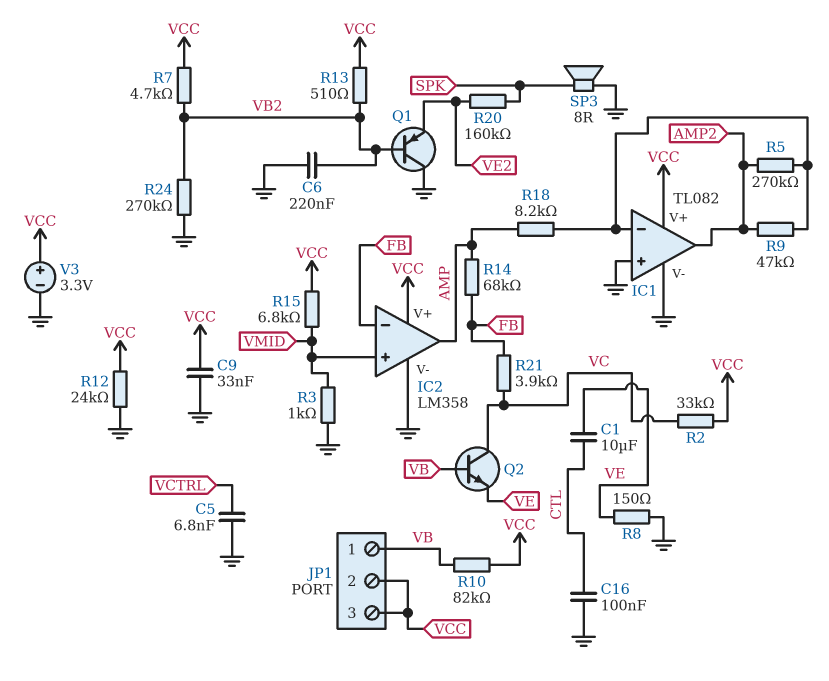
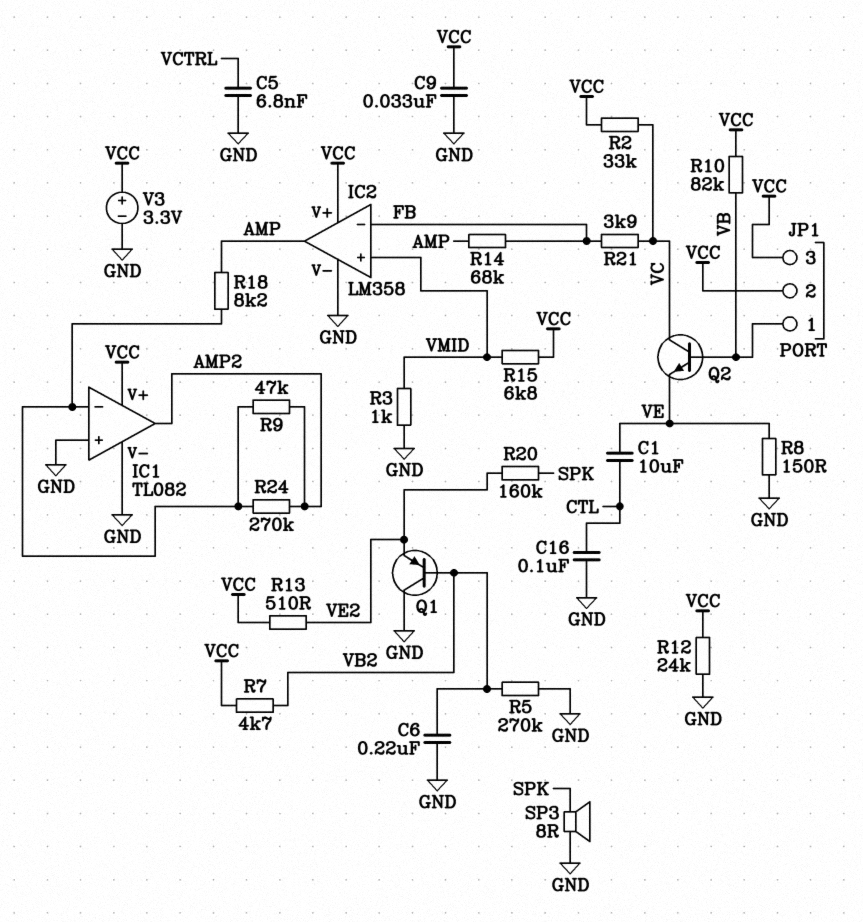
R5: 270k (AMP2, IC1/in-) -> 270k (GND, VB2)
R13: 510 (VB2, VCC) -> 510 (VCC, VE2)
R24: 270k (GND, VB2) -> 270k (AMP2, IC1/in-)

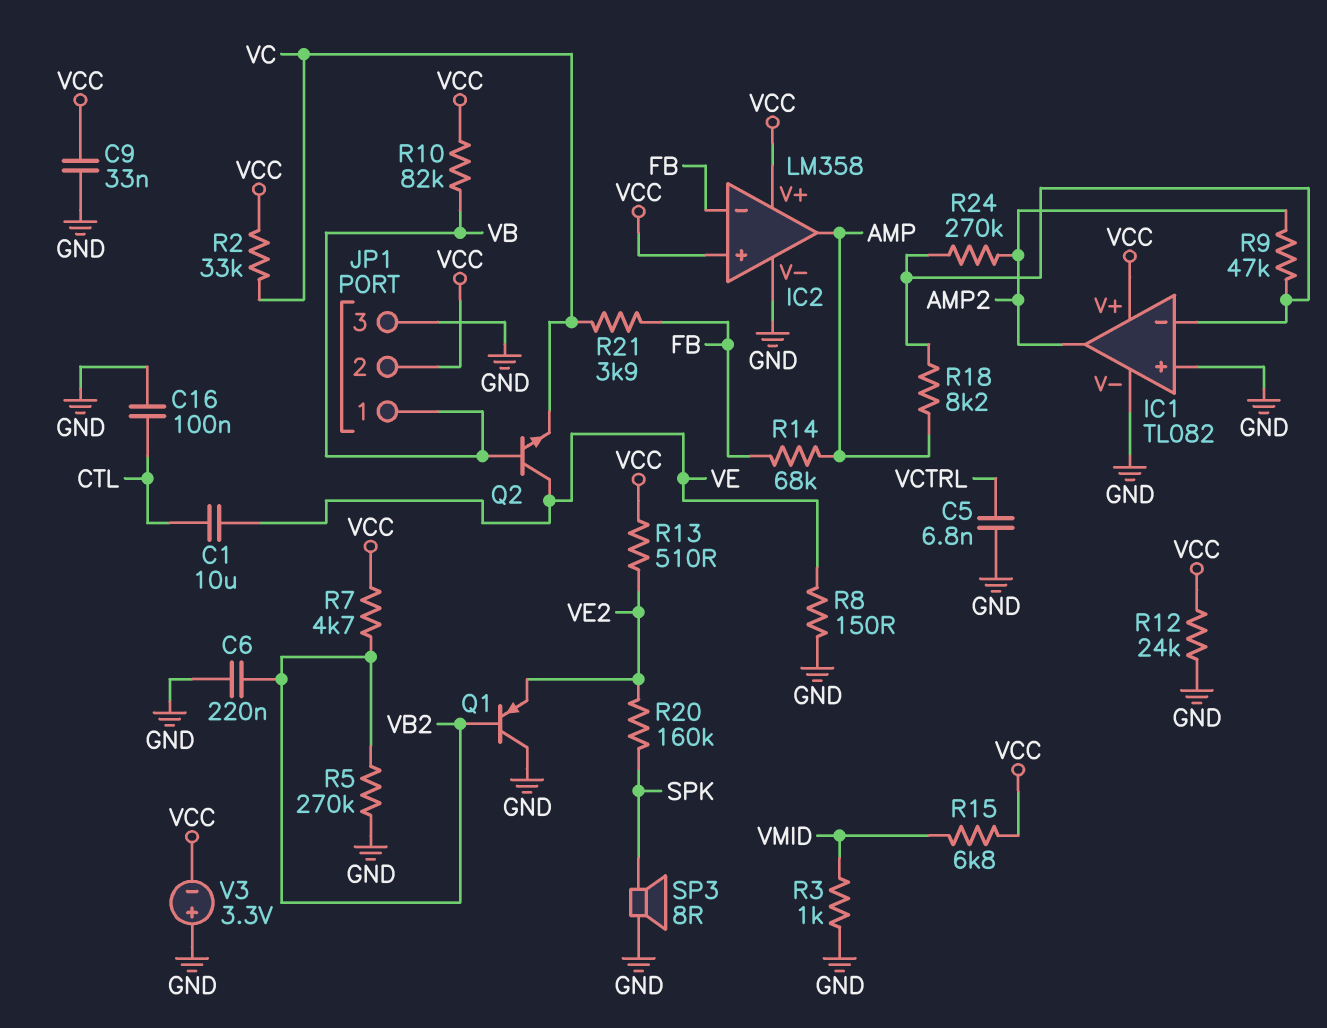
IC2 pin in+: VMID -> VCC
JP1 pin 3: VCC -> GND
Q2: NPN (B VB, C VC, E VE) -> NPN (B VB, C VE, E VC)
V3: 3.3V (plus VCC, minus GND) -> 3.3V (plus GND, minus VCC)

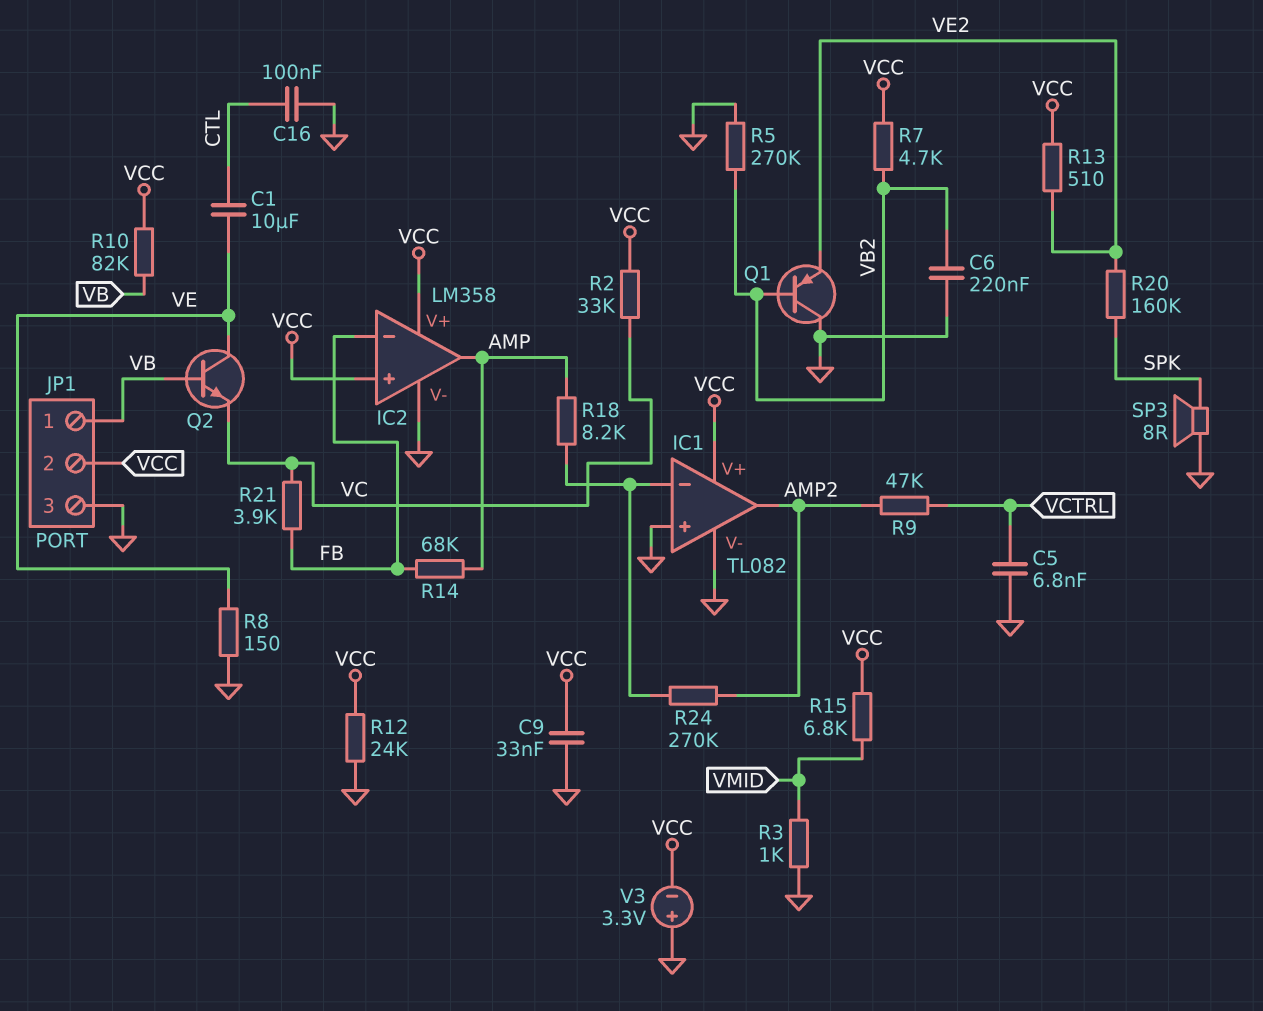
R9: 47k (AMP2, IC1/in-) -> 47k (AMP2, VCTRL)

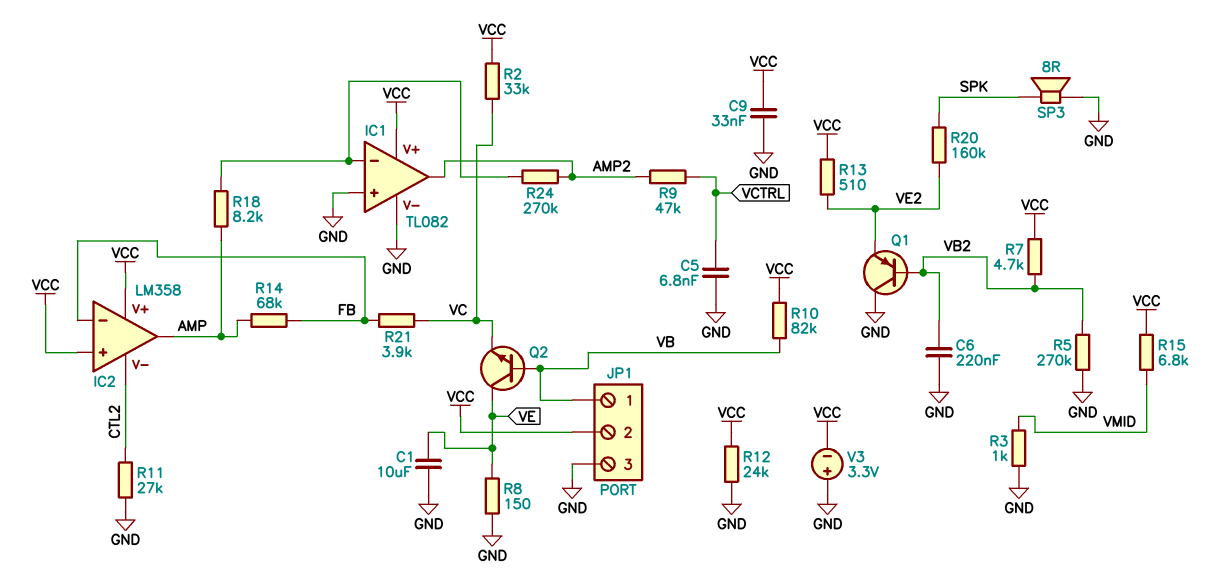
C1: 10uF (CTL, VE) -> 10uF (GND, VE)
C16: 100nF (CTL, GND) -> none
IC2 pin V-: GND -> CTL2
R11: none -> 27k (CTL2, GND)

